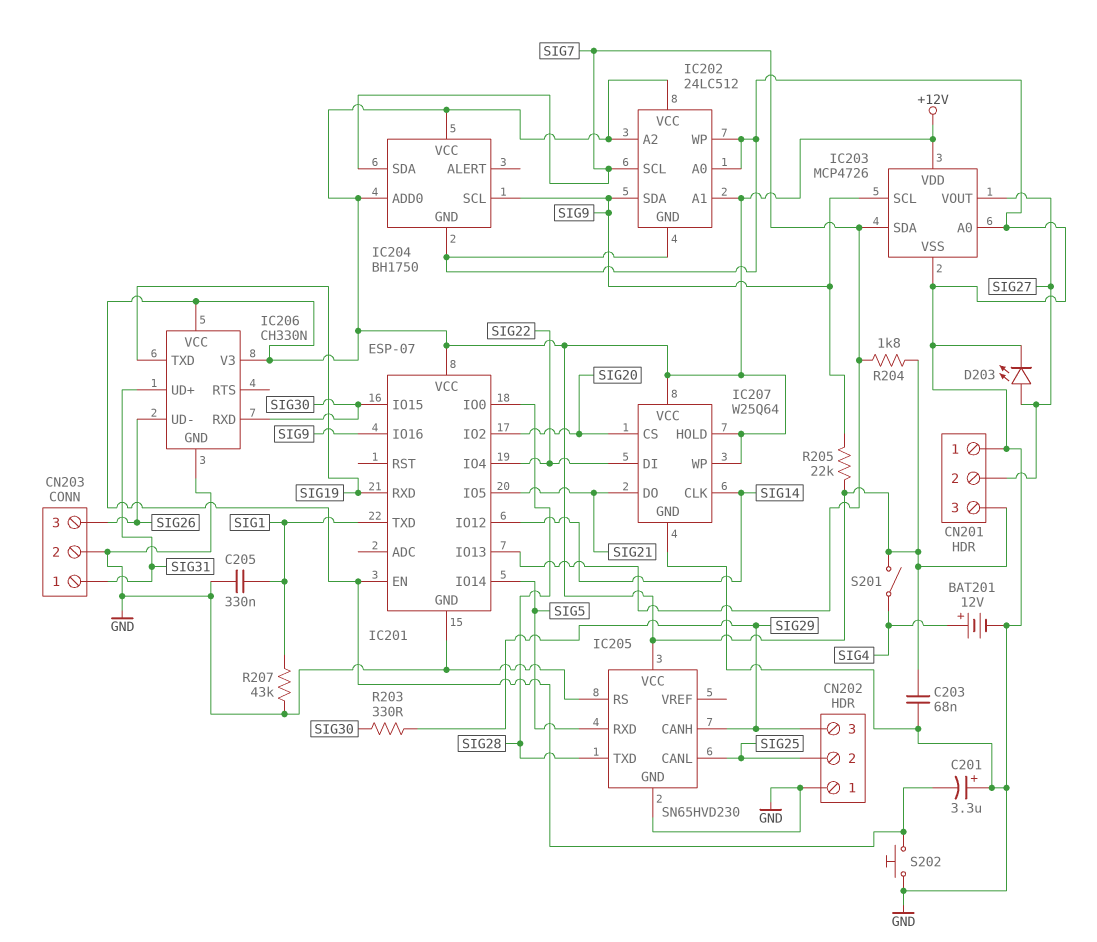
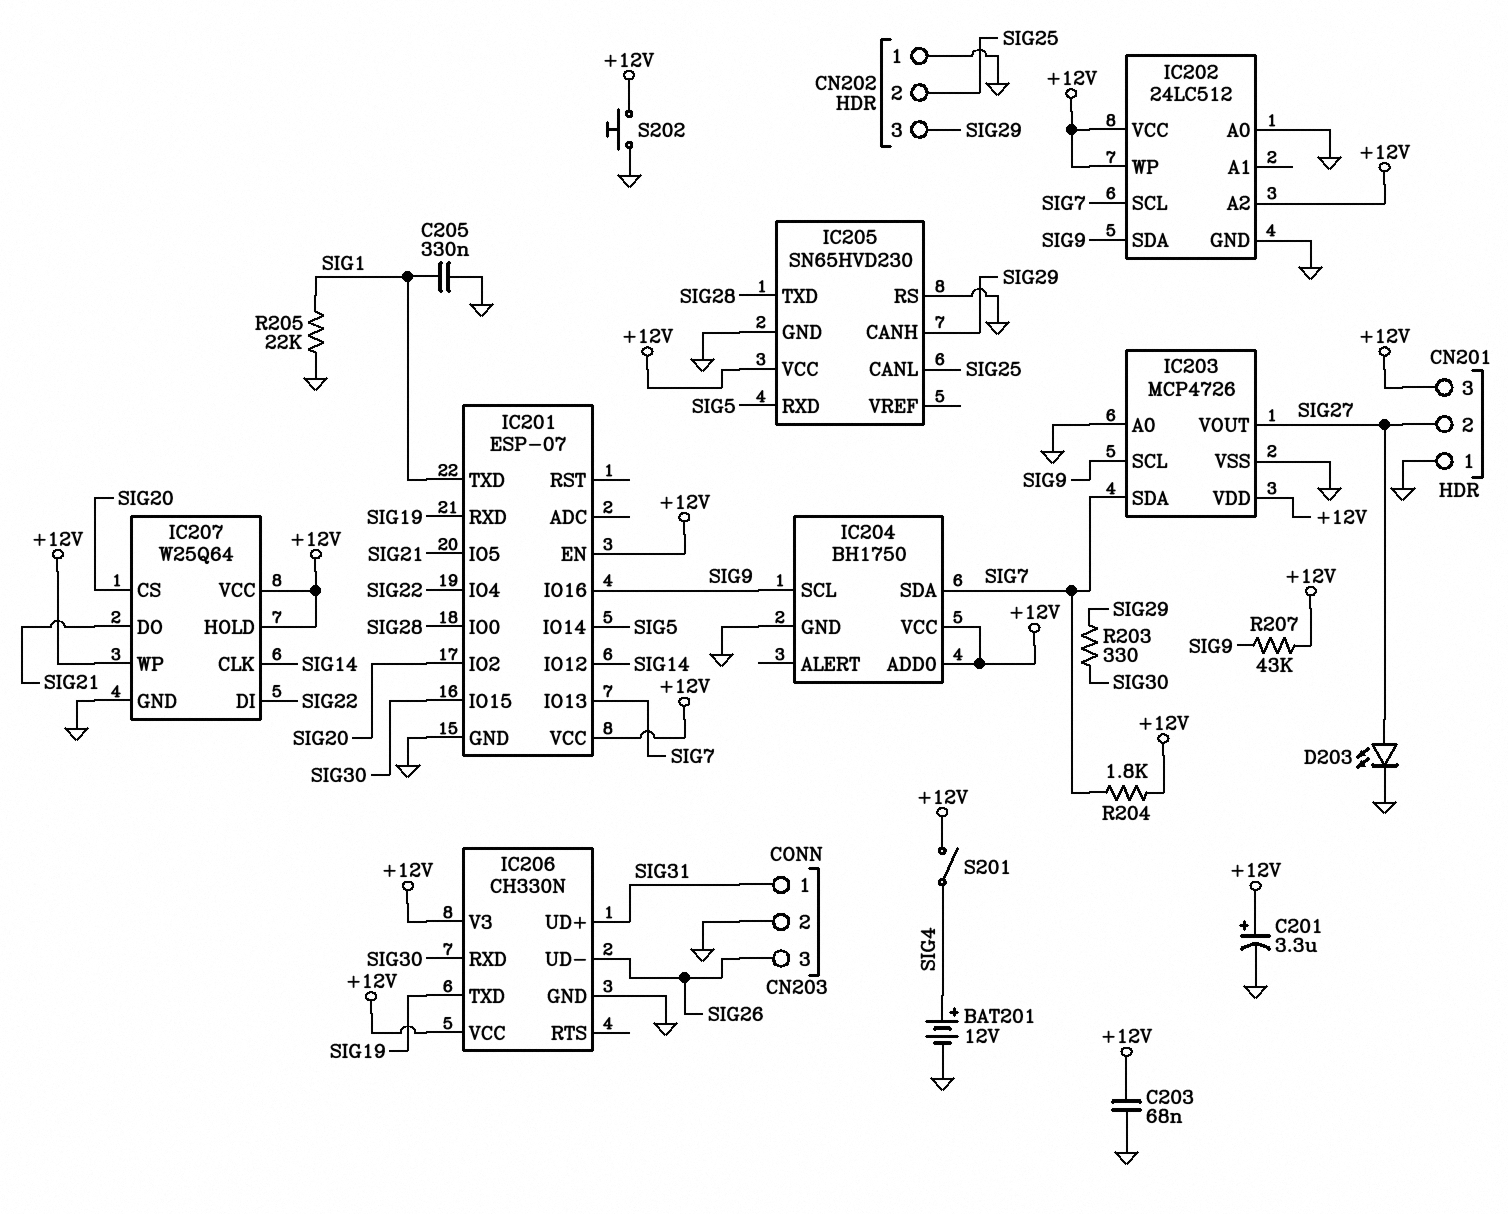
C201: 3.3uF (plus GND, minus +12V) -> 3.3uF (plus +12V, minus GND)
IC202 pin A1: +12V -> none
IC202 pin WP: GND -> +12V
R205: 22k (+12V, SIG9) -> 22k (GND, SIG1)
R207: 43k (GND, SIG1) -> 43k (+12V, SIG9)

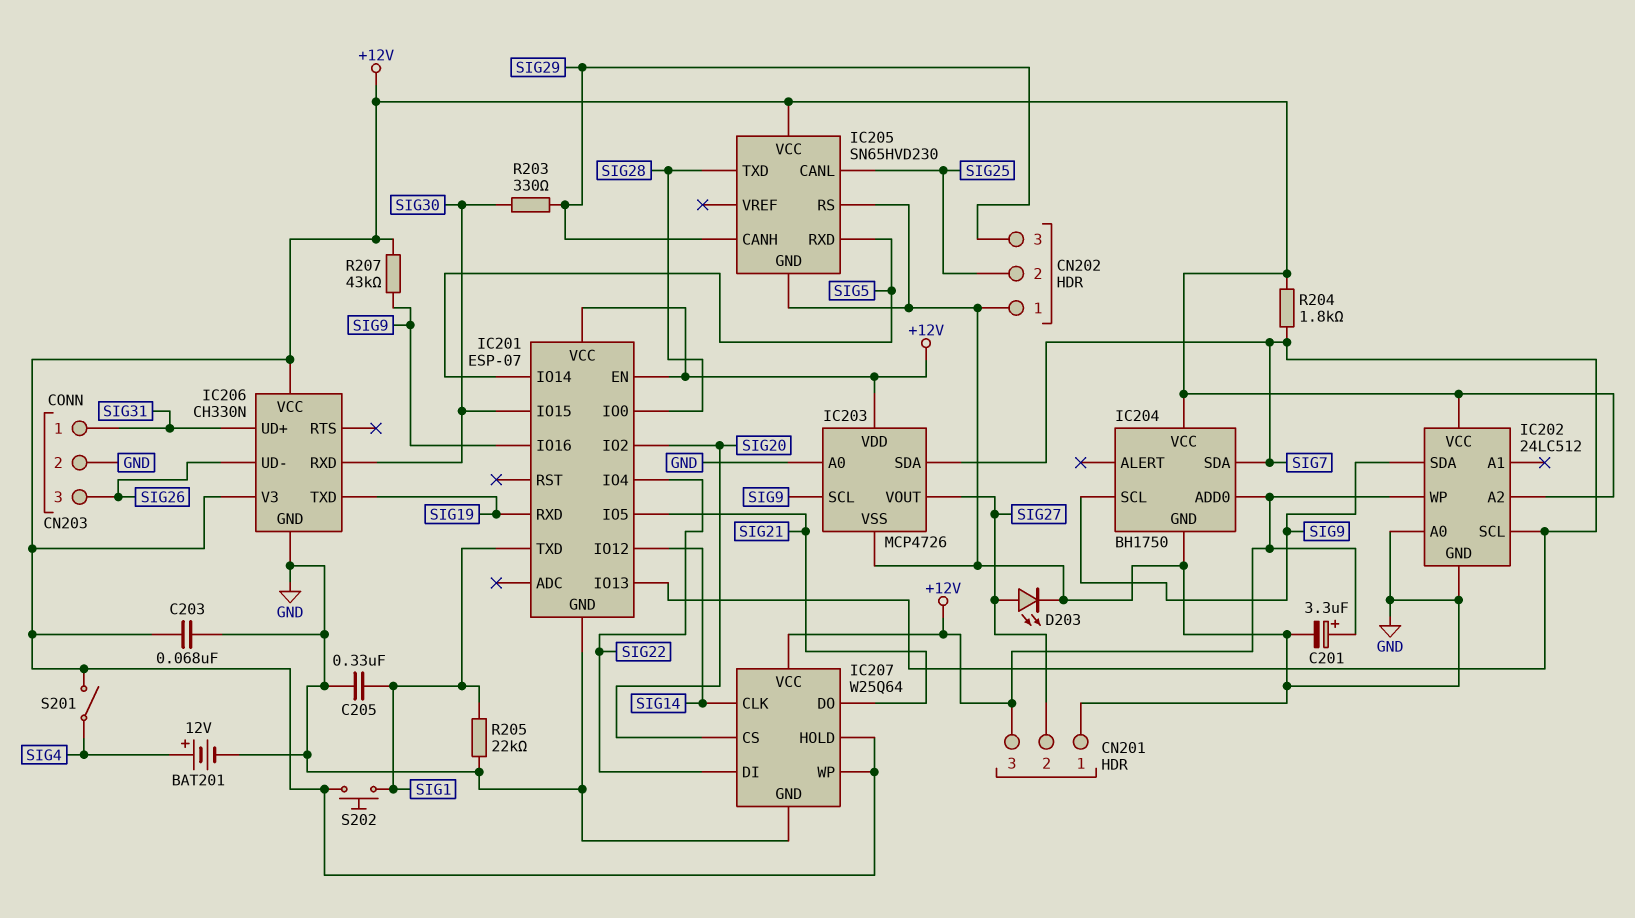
S202: button (+12V, GND) -> button (+12V, SIG1)

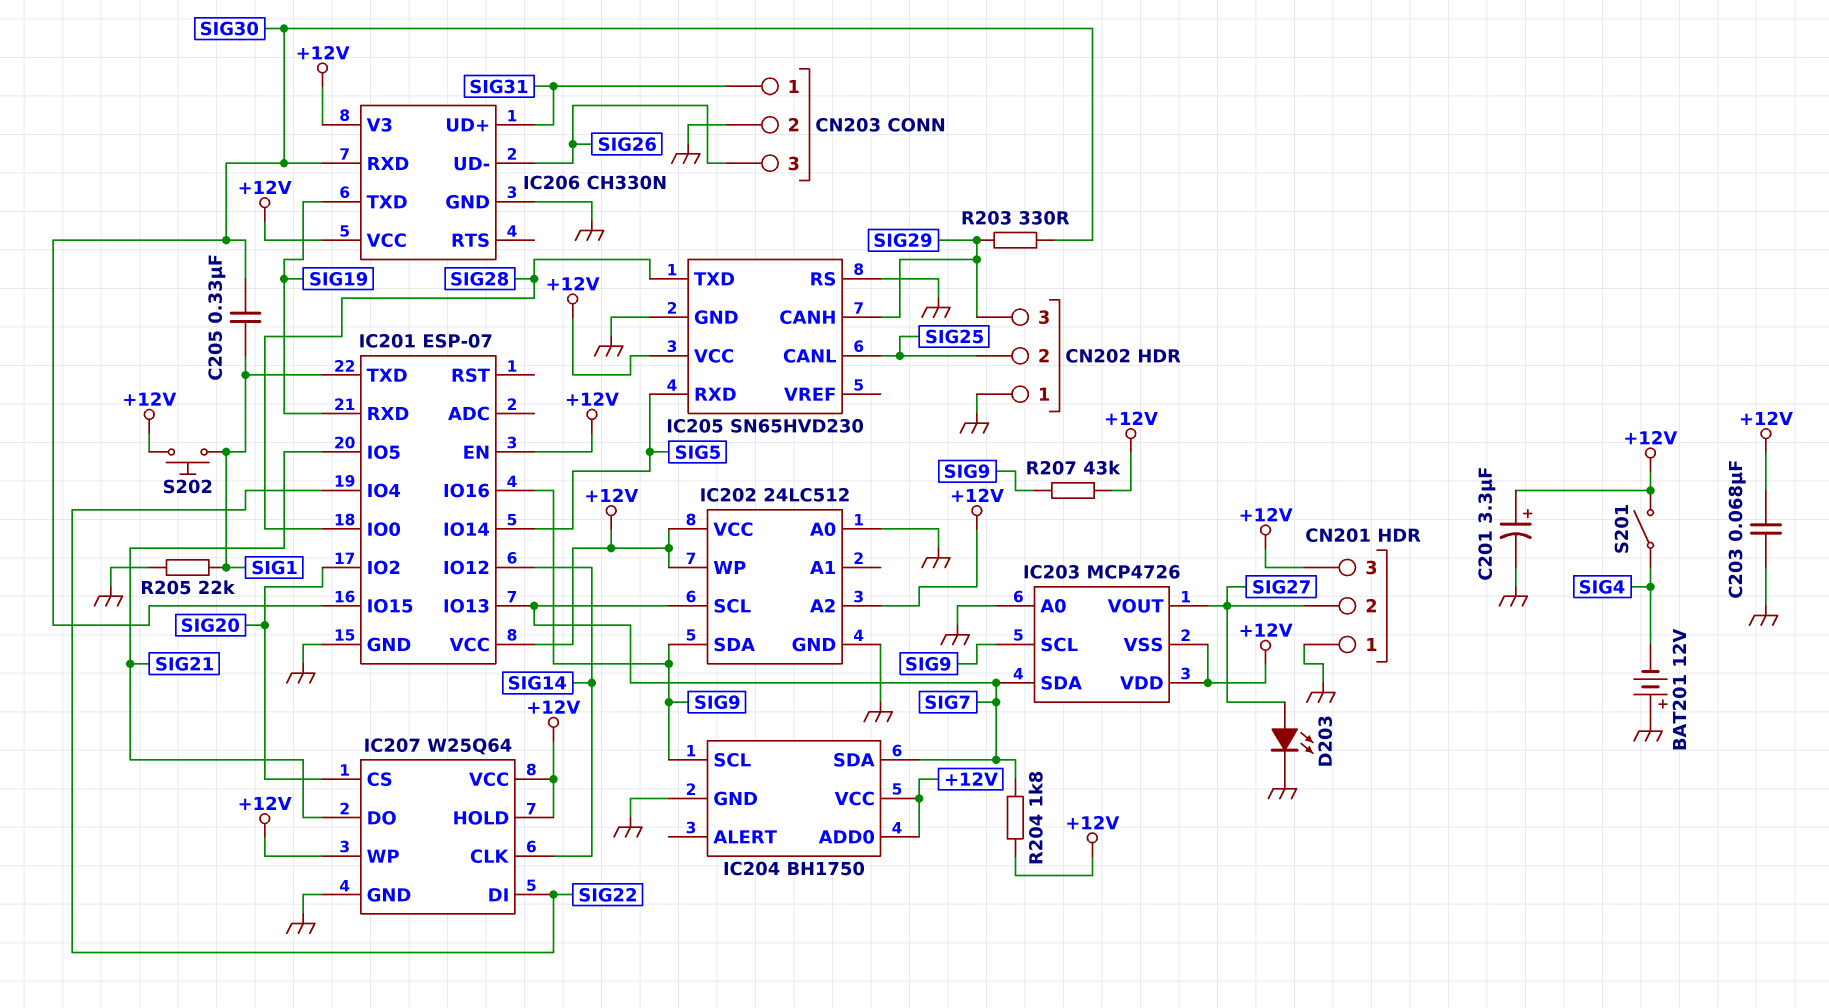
BAT201: 12V (plus SIG4, minus GND) -> 12V (plus GND, minus SIG4)
C205: 330nF (GND, SIG1) -> 330nF (SIG1, SIG30)
IC203 pin VSS: GND -> +12V

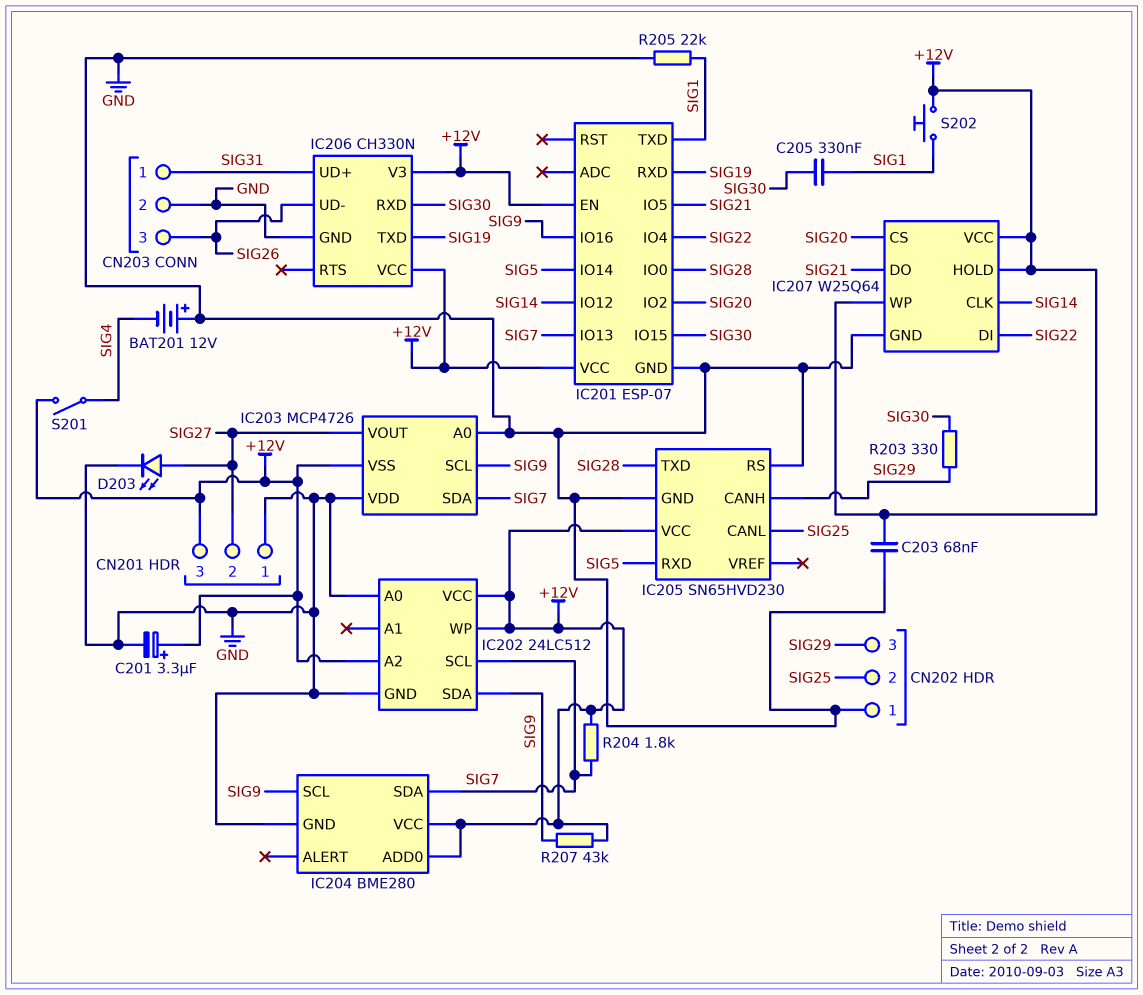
IC203 pin VDD: +12V -> GND
IC204: BH1750 -> BME280

